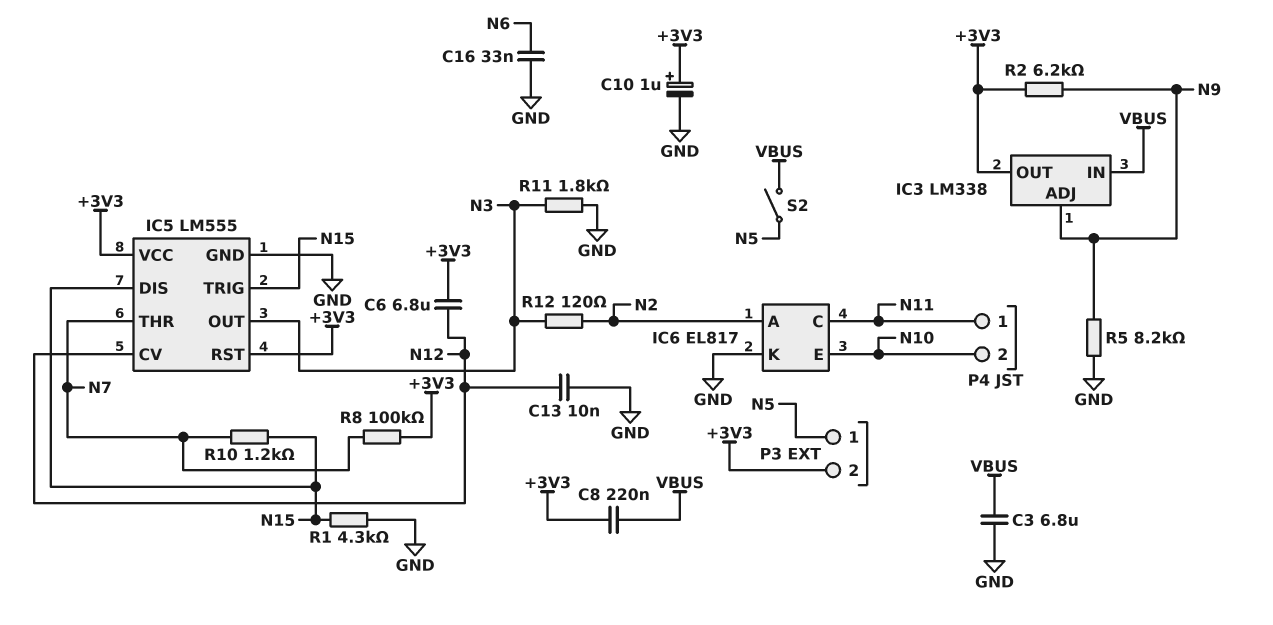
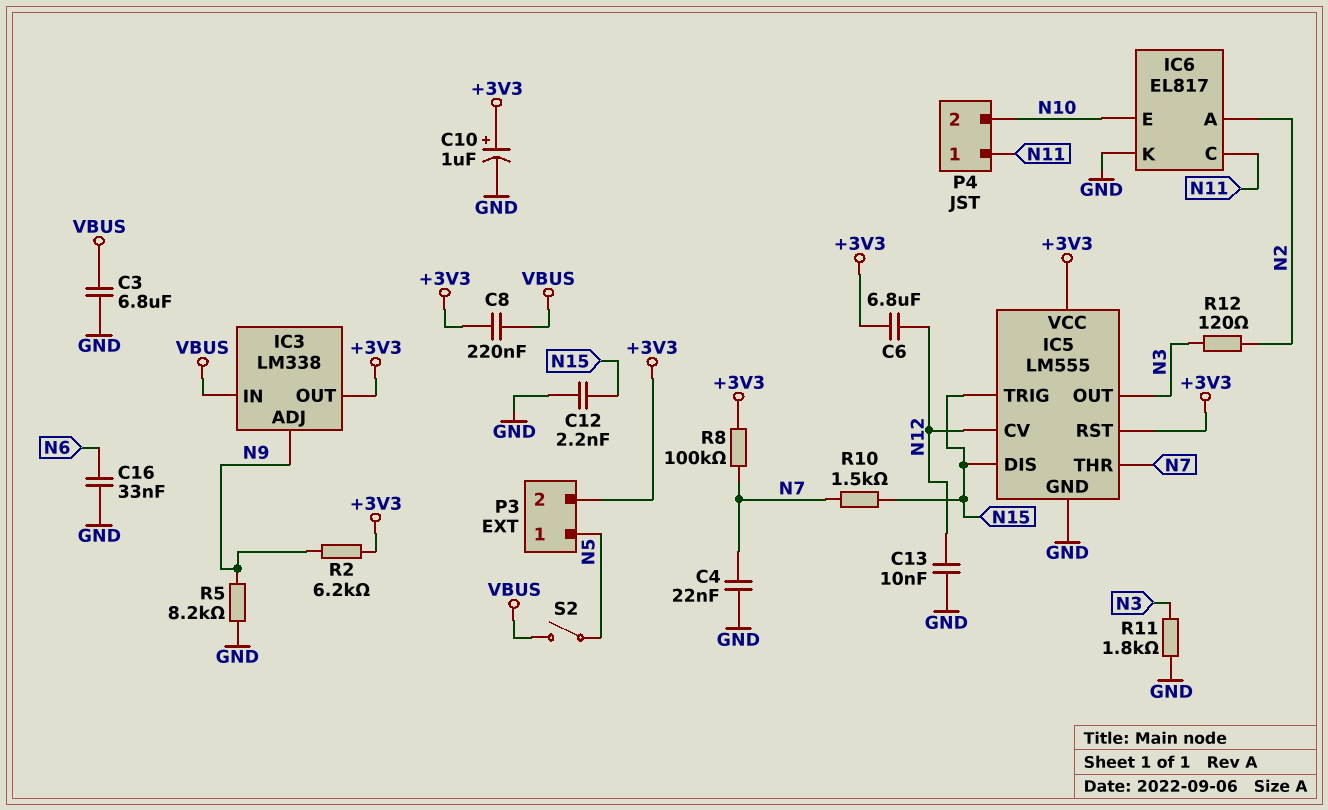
C4: none -> 22nF (GND, N7)
C12: none -> 2.2nF (GND, N15)
R1: 4.3k (GND, N15) -> none
R10: 1.2k (N7, N15) -> 1.5k (N7, N15)

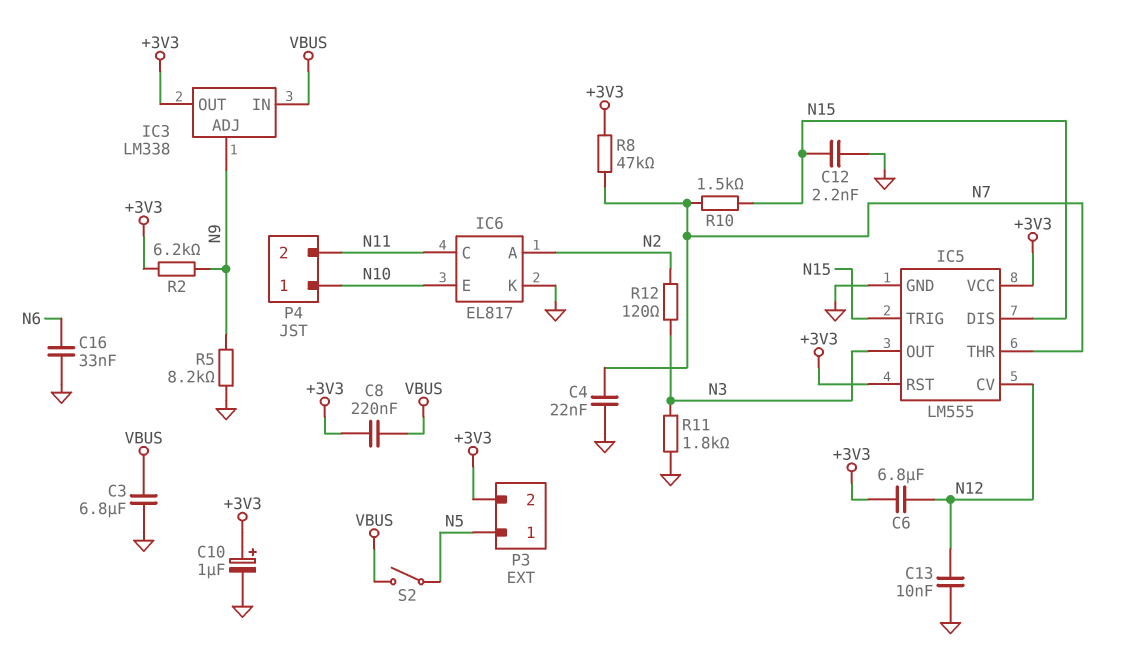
P4 pin 1: N11 -> N10
P4 pin 2: N10 -> N11
R8: 100k (+3V3, N7) -> 47k (+3V3, N7)

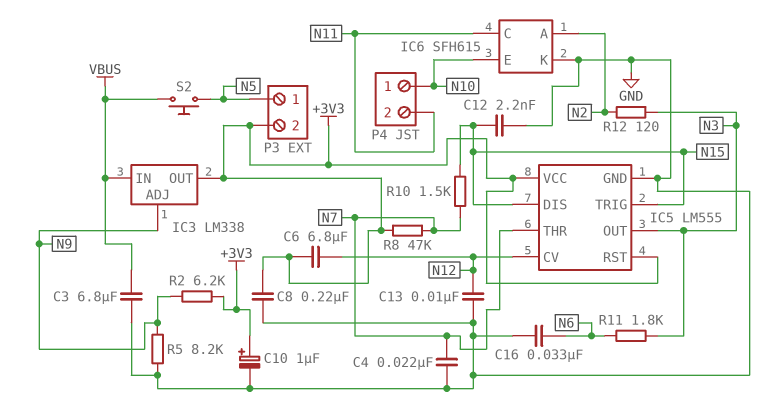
C8: 220nF (+3V3, VBUS) -> 220nF (+3V3, GND)
IC6: EL817 -> SFH615
R11: 1.8k (GND, N3) -> 1.8k (N3, N6)
S2: switch (N5, VBUS) -> button (N5, VBUS)

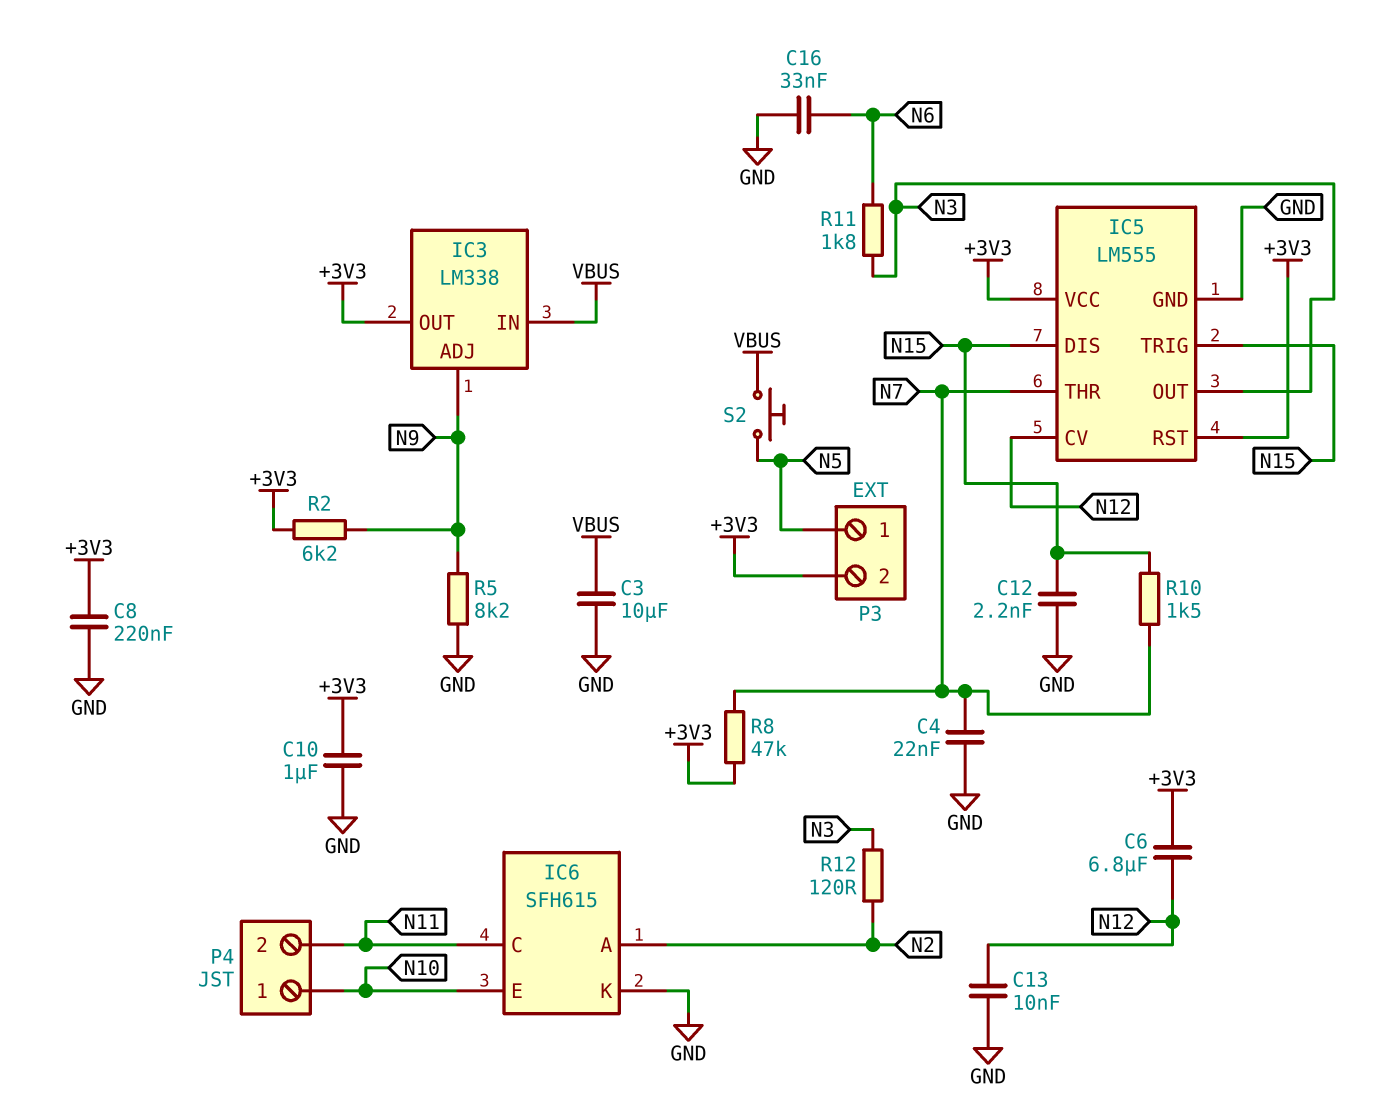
C3: 6.8uF (GND, VBUS) -> 10uF (GND, VBUS)
C10: 1uF (plus +3V3, minus GND) -> 1uF (+3V3, GND)

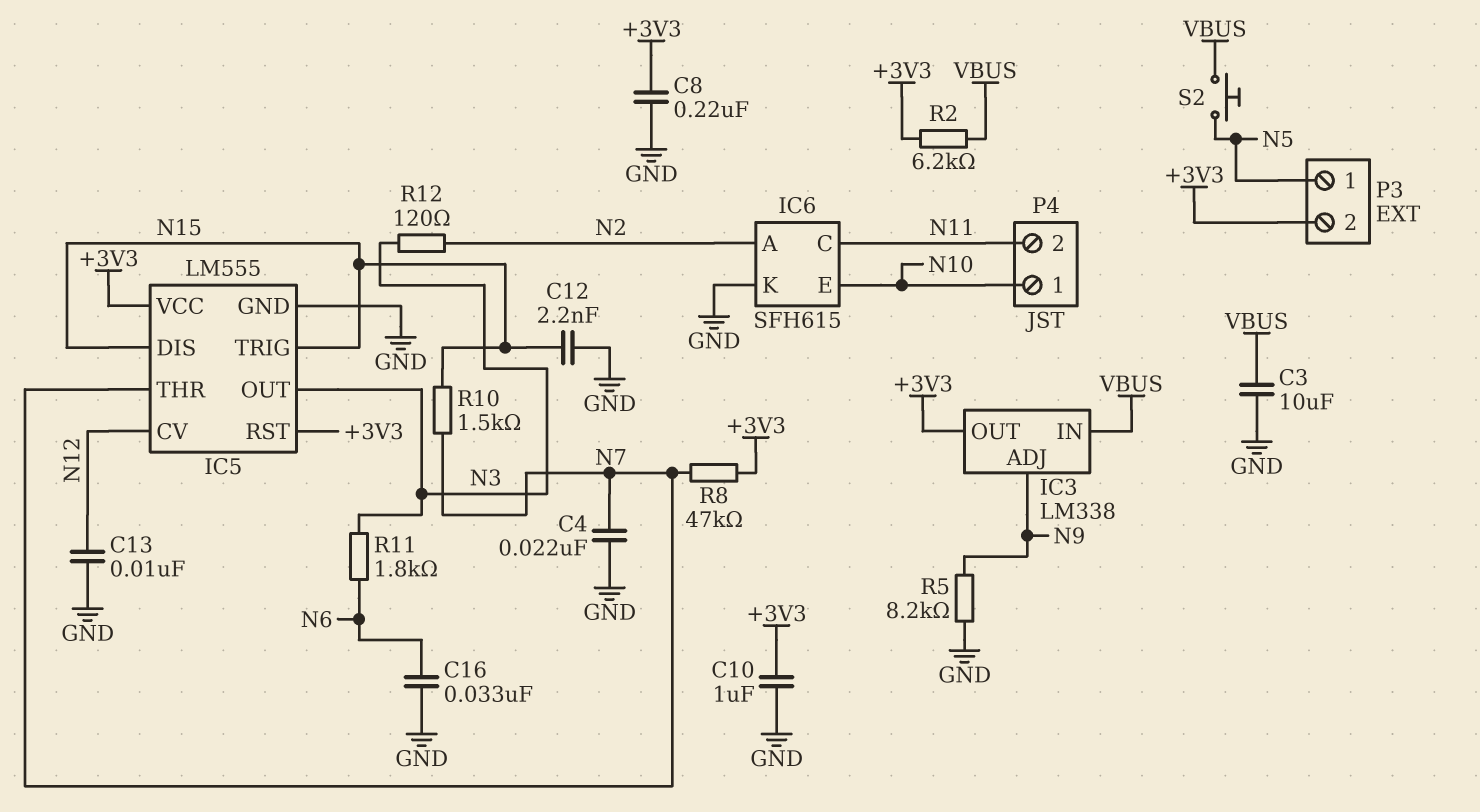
C6: 6.8uF (+3V3, N12) -> none
R2: 6.2k (+3V3, N9) -> 6.2k (+3V3, VBUS)

